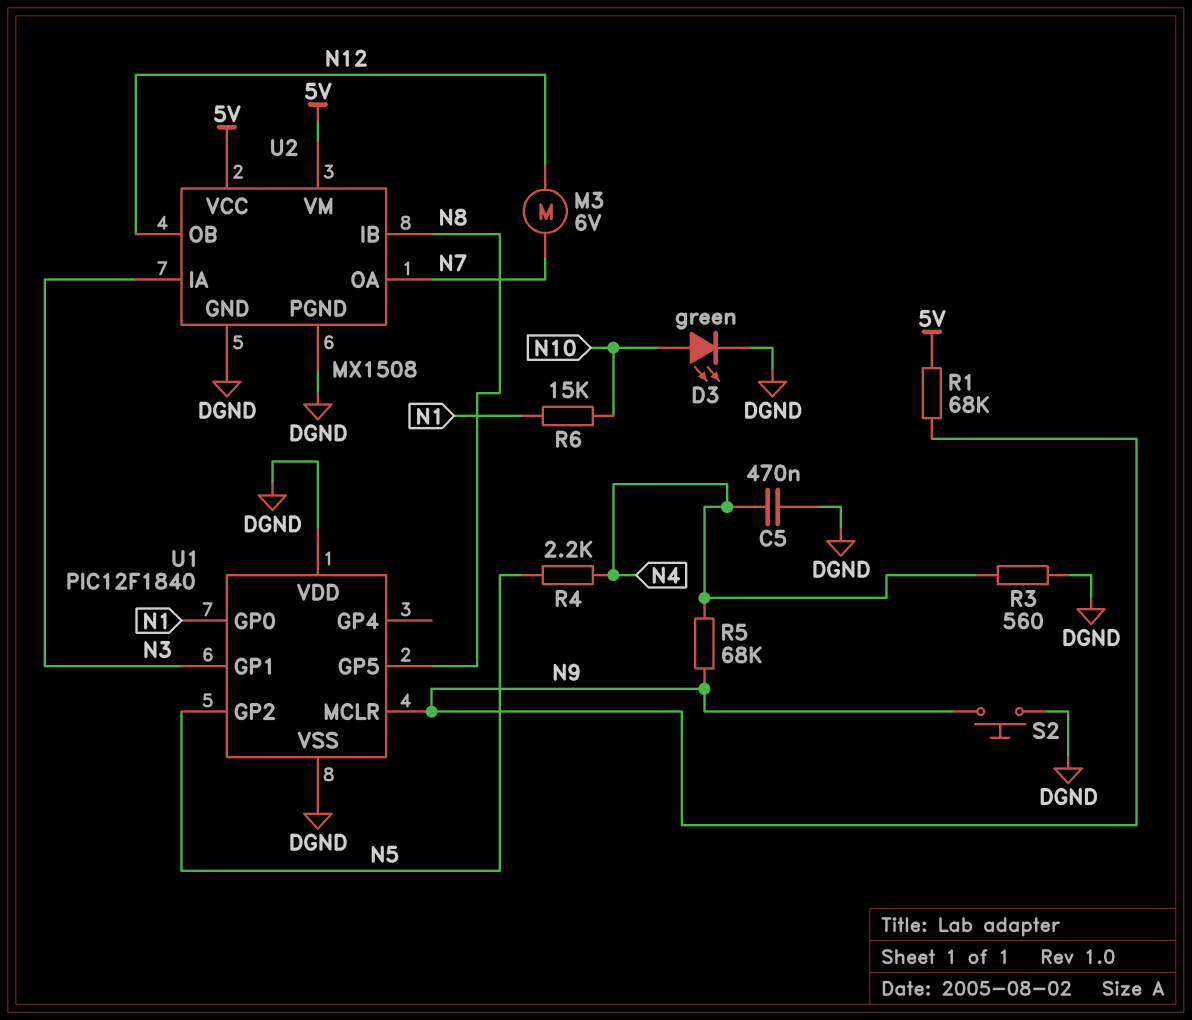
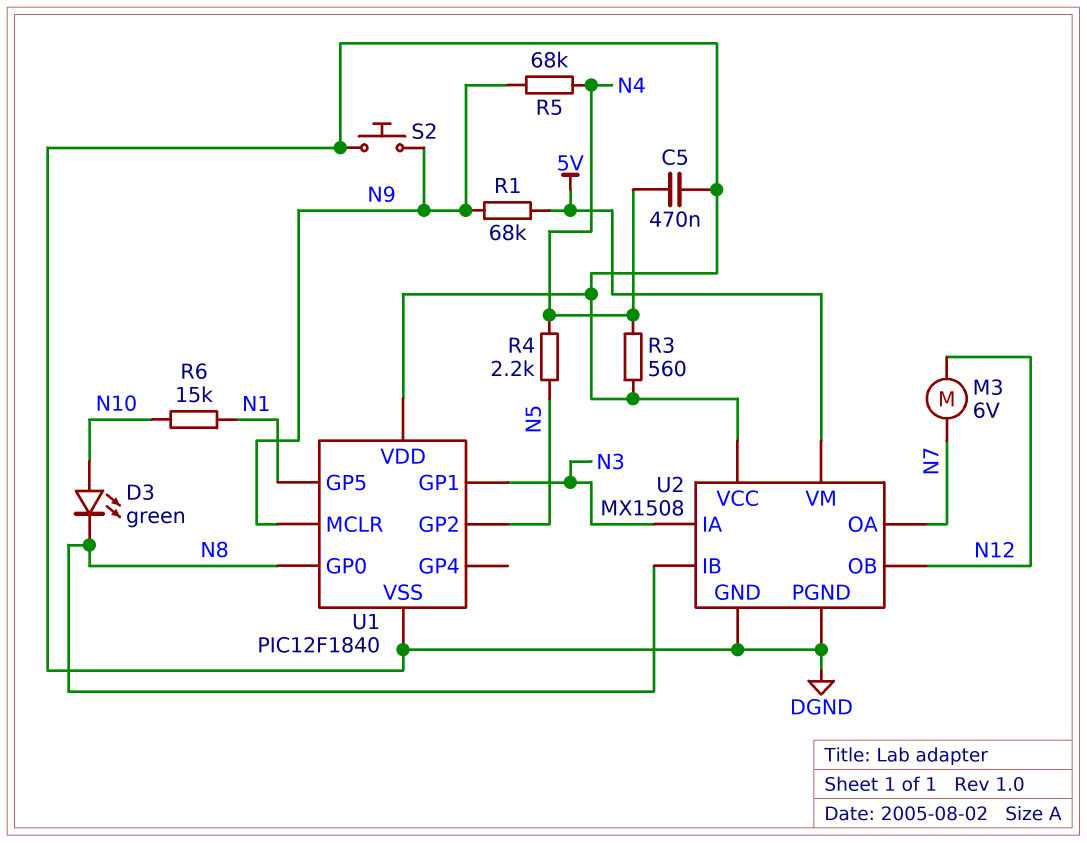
D3: LED green (A N10, K DGND) -> LED green (A N10, K N8)
U1 pin GP0: N1 -> N8
U1 pin GP5: N8 -> N1
U2 pin VCC: 5V -> DGND

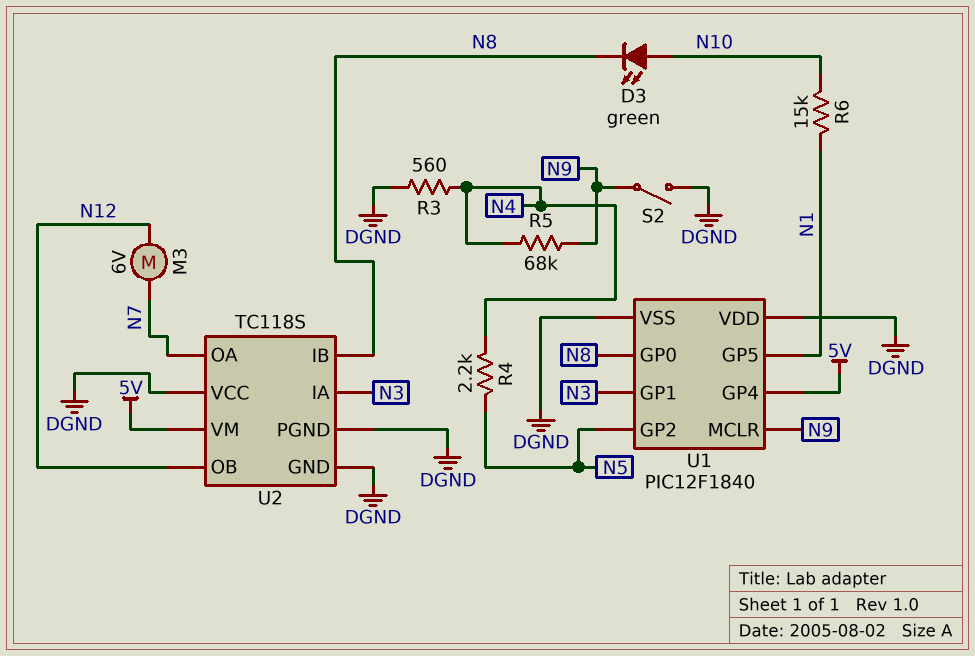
C5: 470nF (DGND, N4) -> none
R1: 68k (5V, N9) -> none
S2: button (DGND, N9) -> switch (DGND, N9)
U1 pin GP4: none -> 5V
U2: MX1508 -> TC118S

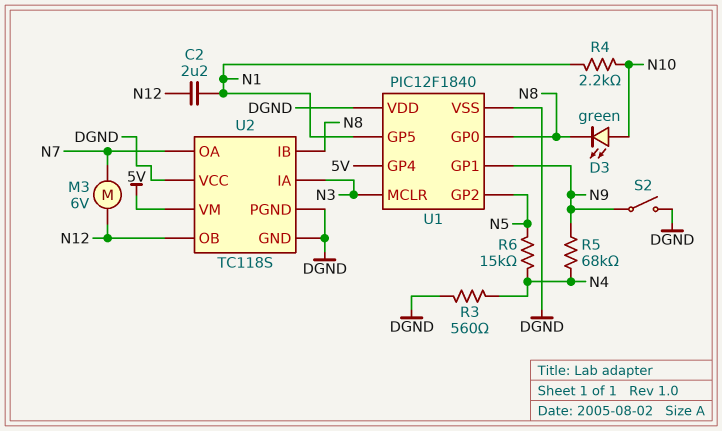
C2: none -> 2.2uF (N1, N12)
R4: 2.2k (N4, N5) -> 2.2k (N1, N10)
R6: 15k (N1, N10) -> 15k (N4, N5)
U1 pin GP1: N3 -> N9
U1 pin MCLR: N9 -> N3

